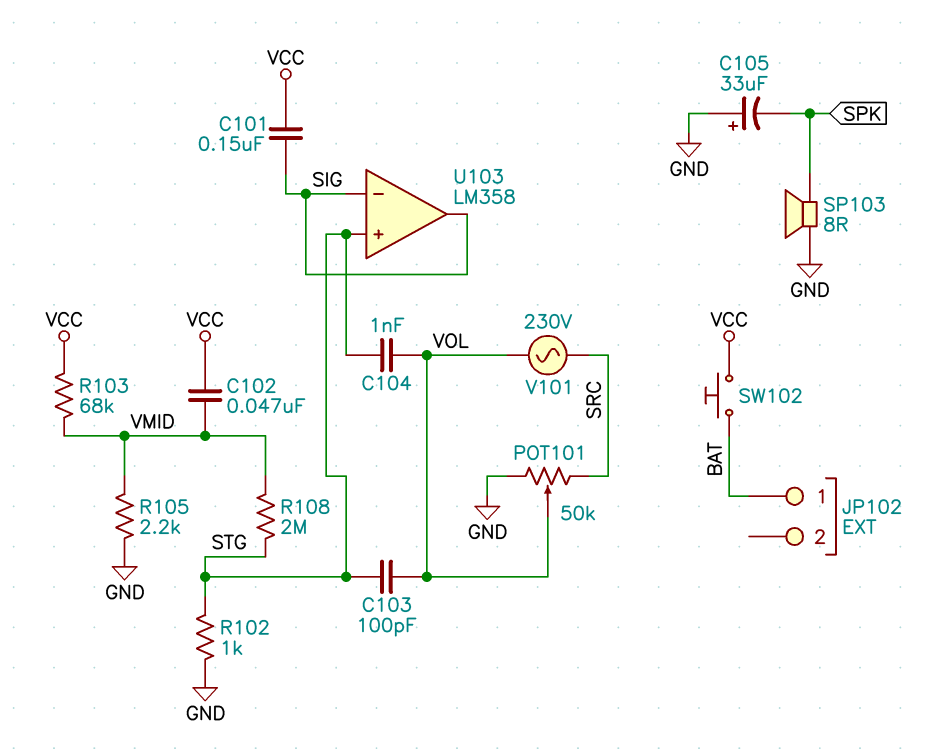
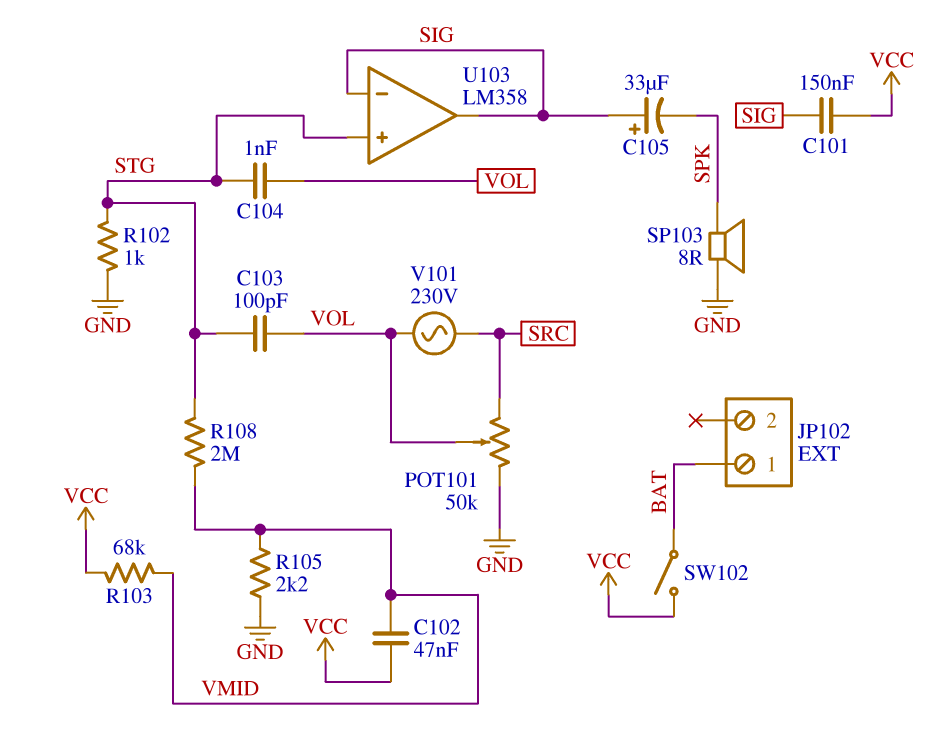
C105: 33uF (plus GND, minus SPK) -> 33uF (plus SIG, minus SPK)
SW102: button (BAT, VCC) -> switch (BAT, VCC)

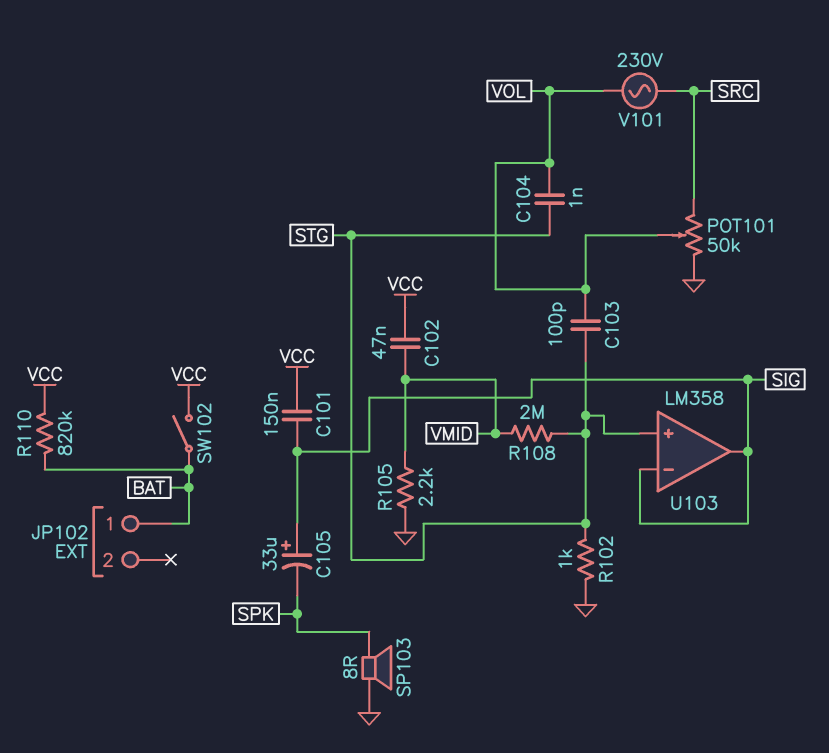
R103: 68k (VCC, VMID) -> none
R110: none -> 820k (BAT, VCC)

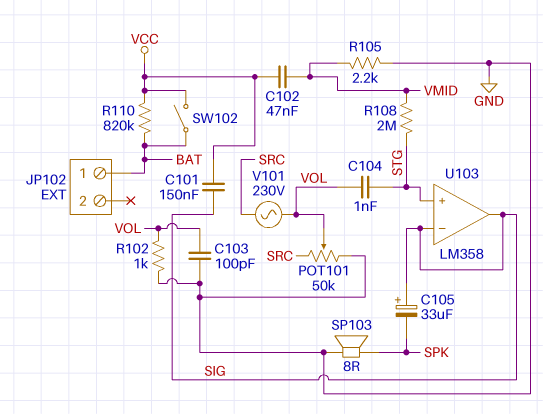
C103: 100pF (STG, VOL) -> 100pF (GND, VOL)
R102: 1k (GND, STG) -> 1k (GND, VOL)

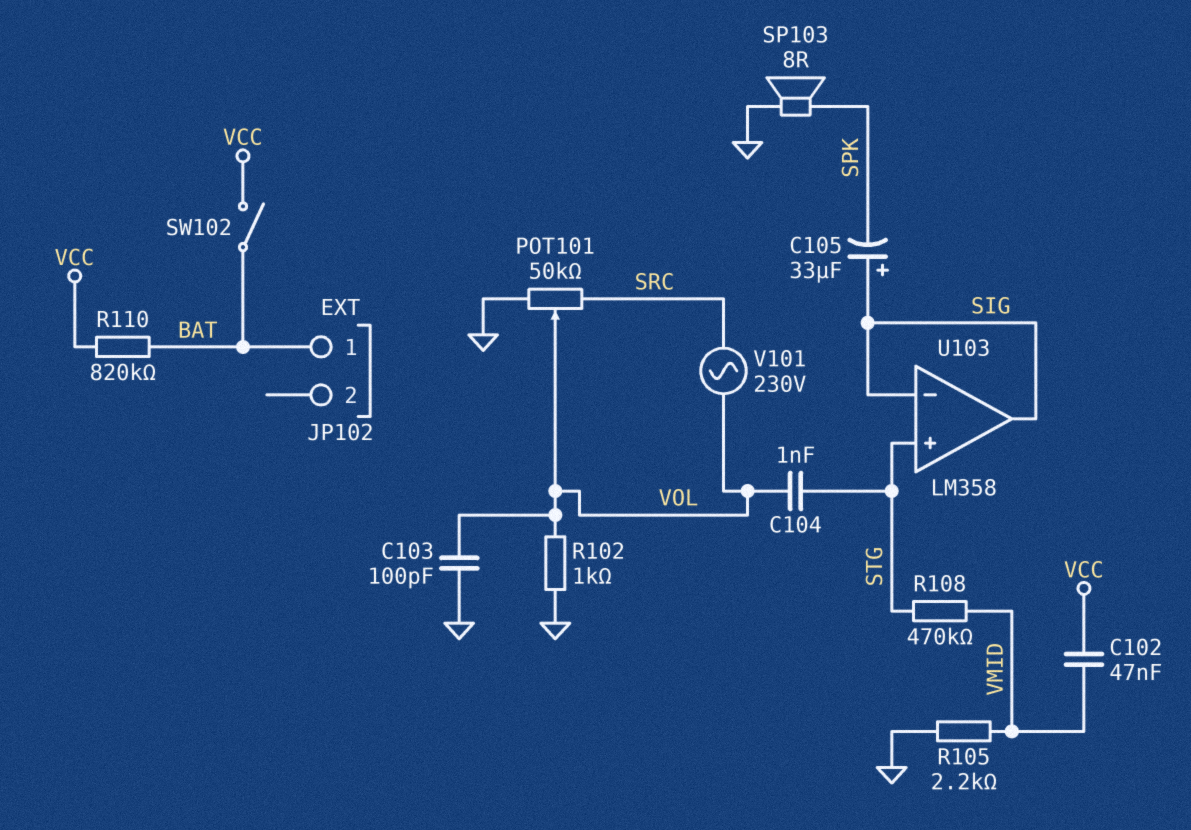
C101: 150nF (SIG, VCC) -> none
R108: 2M (STG, VMID) -> 470k (STG, VMID)

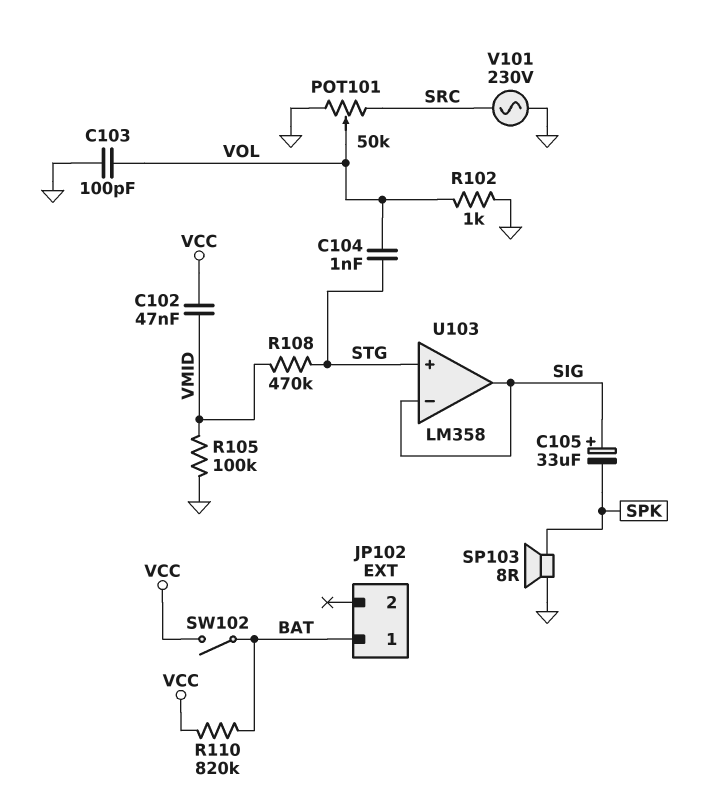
R105: 2.2k (GND, VMID) -> 100k (GND, VMID)
V101: AC 230V (SRC, VOL) -> AC 230V (GND, SRC)

